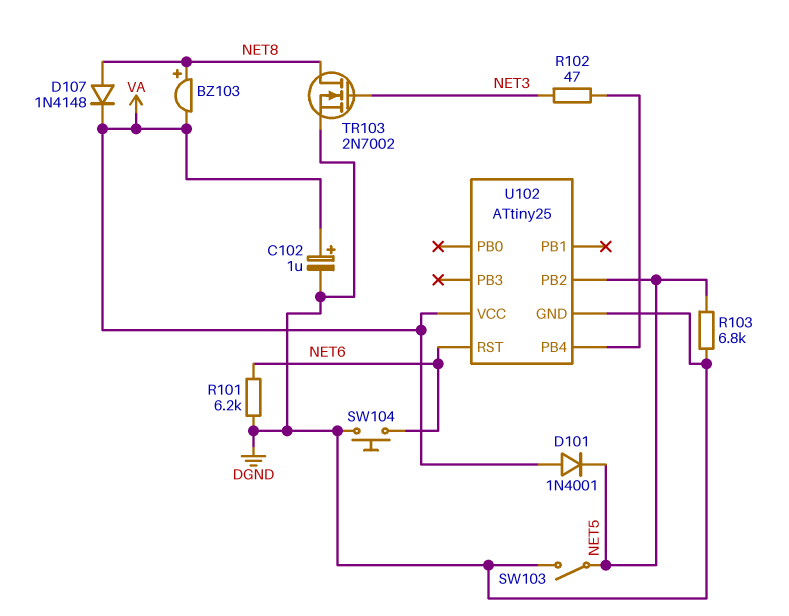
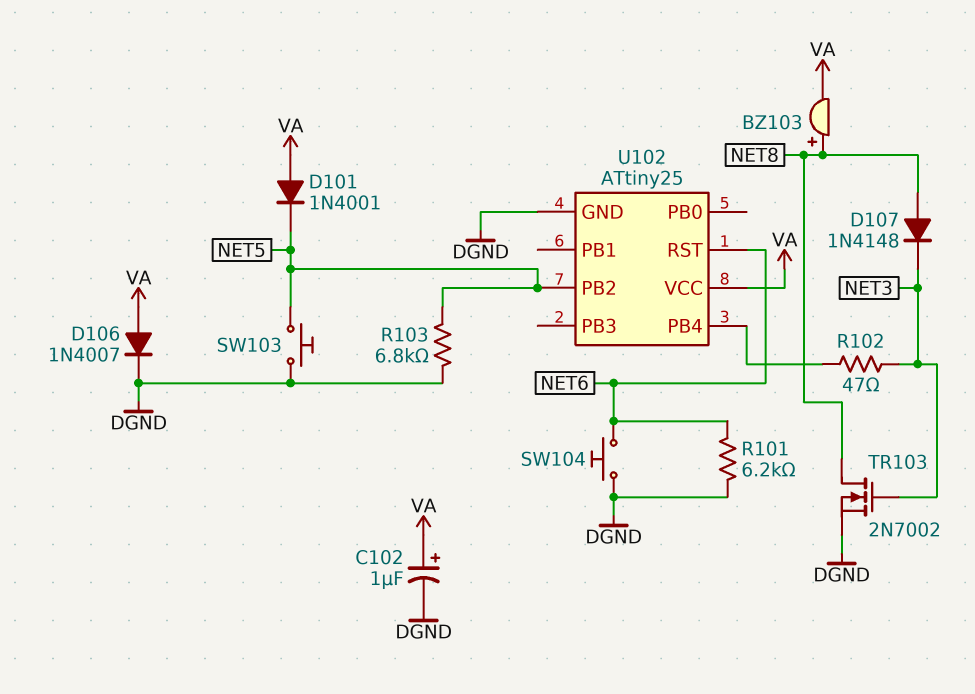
D106: none -> diode 1N4007 (A VA, K DGND)
D107: diode 1N4148 (A NET8, K VA) -> diode 1N4148 (A NET8, K NET3)
SW103: switch (DGND, NET5) -> button (DGND, NET5)

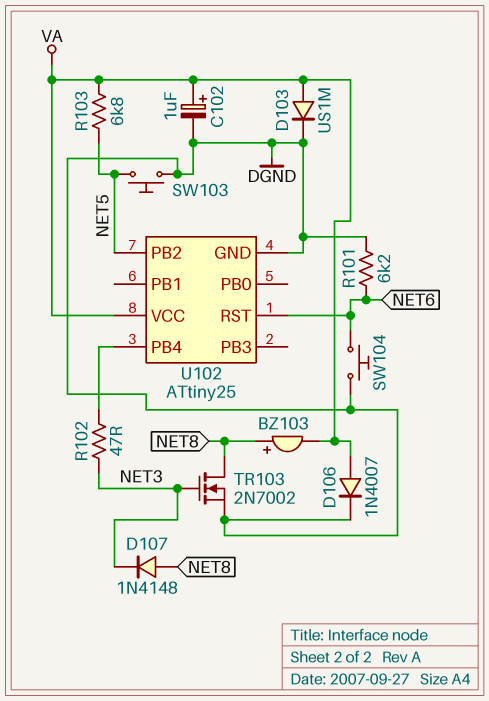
D101: diode 1N4001 (A VA, K NET5) -> none
D103: none -> diode US1M (A VA, K DGND)
R103: 6.8k (DGND, NET5) -> 6.8k (NET5, VA)

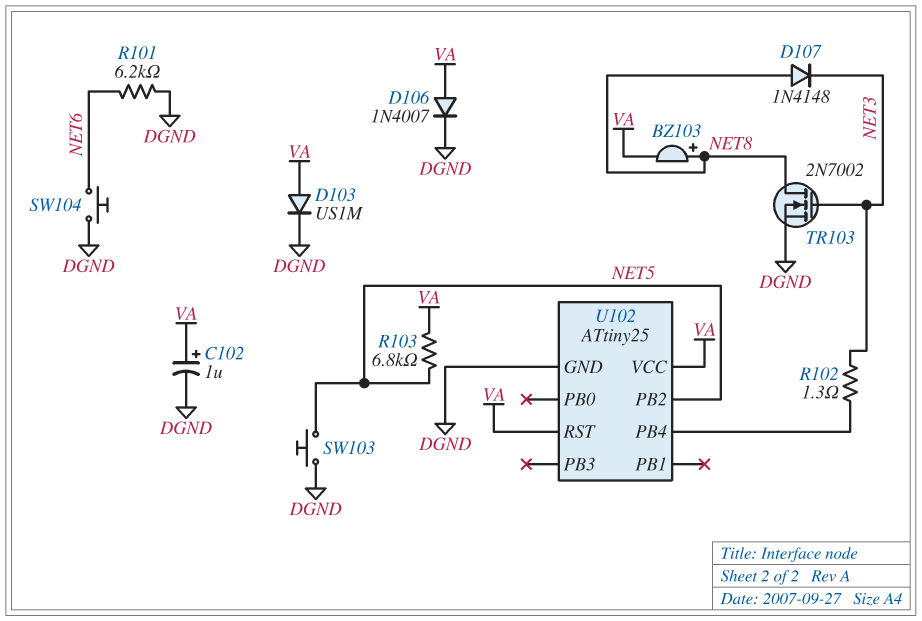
R102: 47 (NET3, U102/PB4) -> 1.3 (NET3, U102/PB4)
U102 pin RST: NET6 -> VA

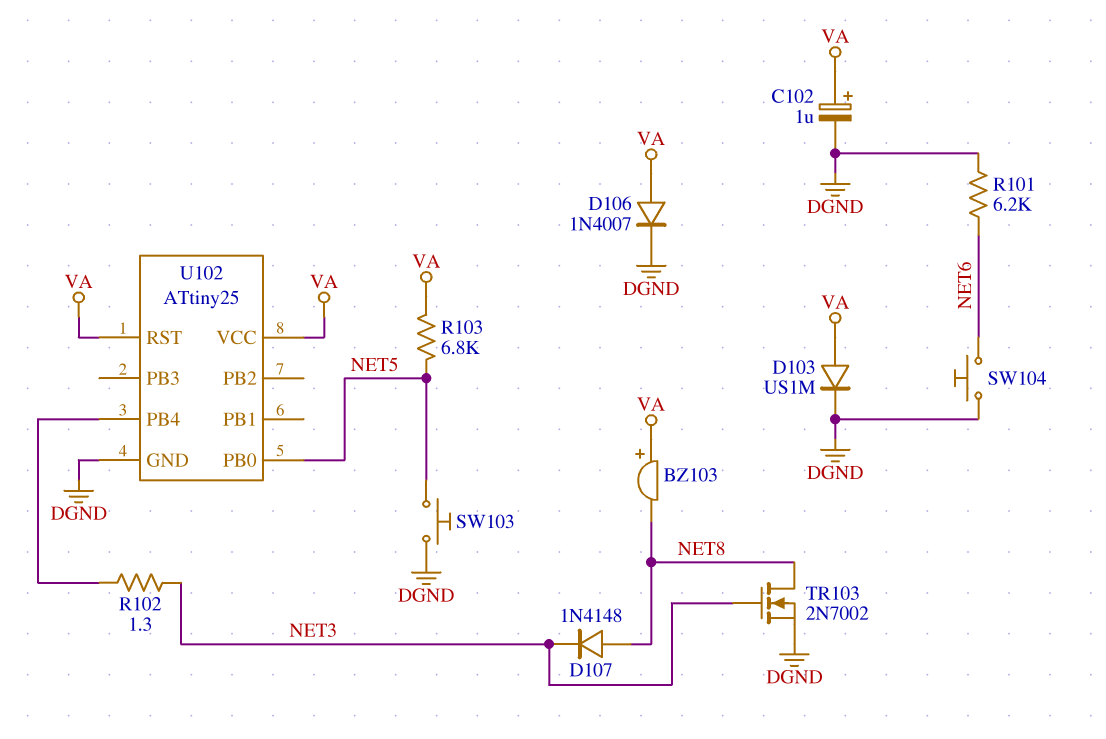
BZ103: buzzer (plus NET8, minus VA) -> buzzer (plus VA, minus NET8)
U102 pin PB0: none -> NET5
U102 pin PB2: NET5 -> none

